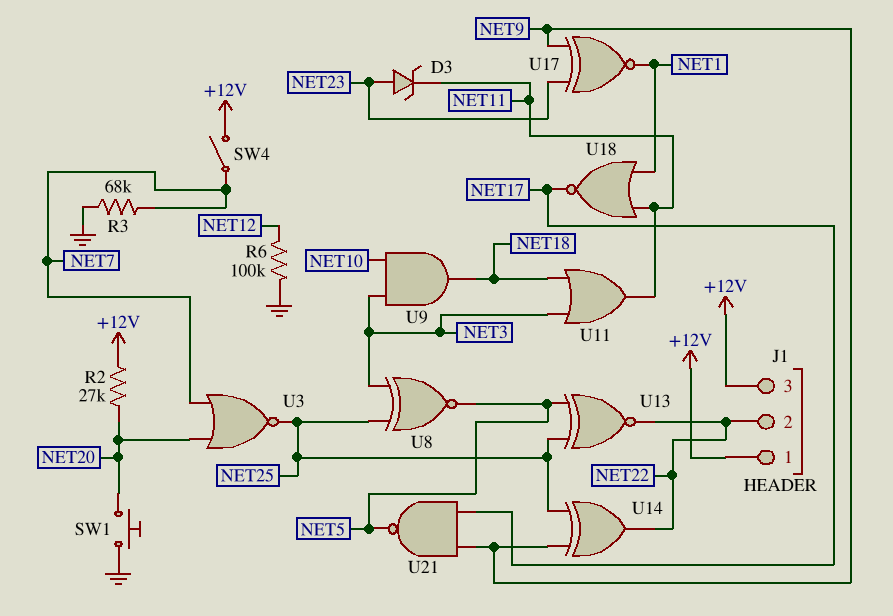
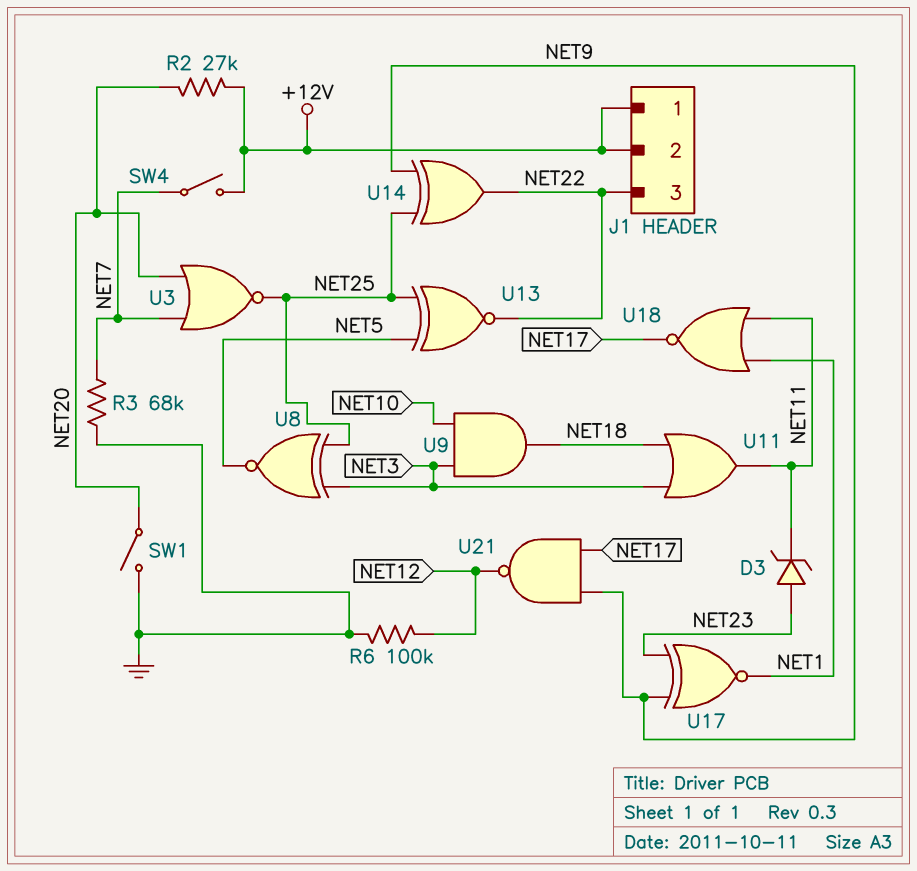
J1 pin 2: NET22 -> +12V
J1 pin 3: +12V -> NET22
SW1: button (GND, NET20) -> switch (GND, NET20)
U21: NAND (in NET9, in NET17, out NET5) -> NAND (in NET9, in NET17, out NET12)

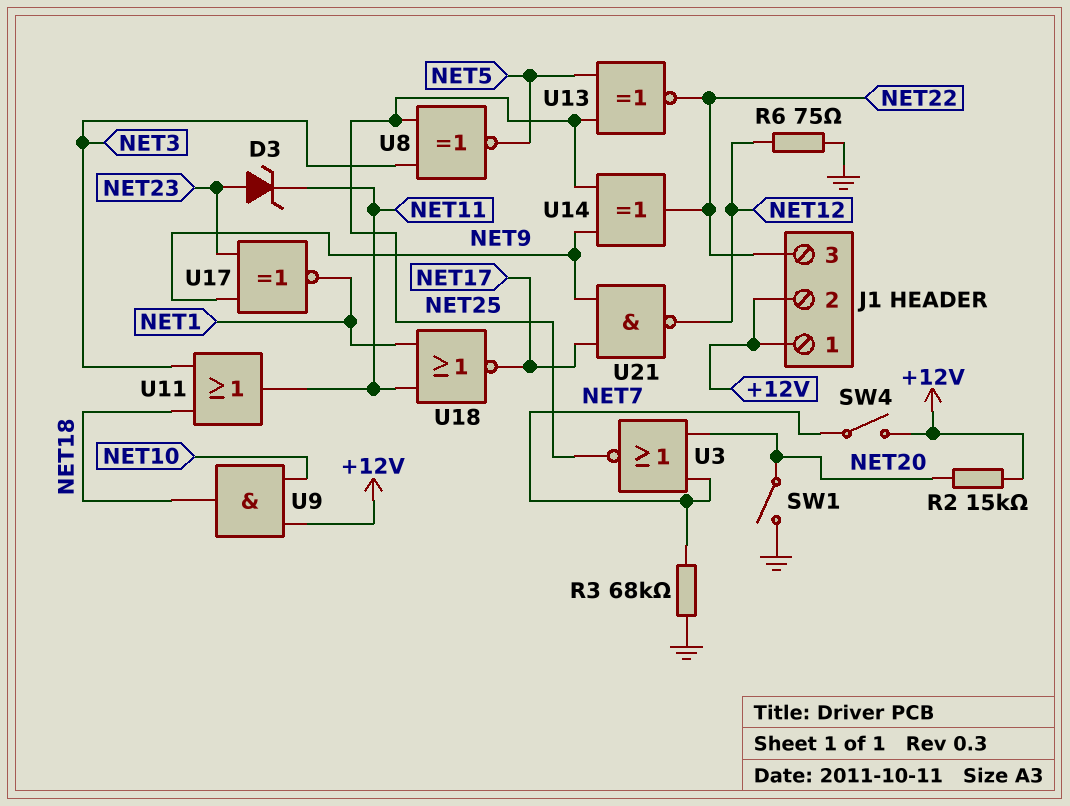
R2: 27k (+12V, NET20) -> 15k (+12V, NET20)
R6: 100k (GND, NET12) -> 75 (GND, NET12)
U9: AND (in NET3, in NET10, out NET18) -> AND (in +12V, in NET10, out NET18)

